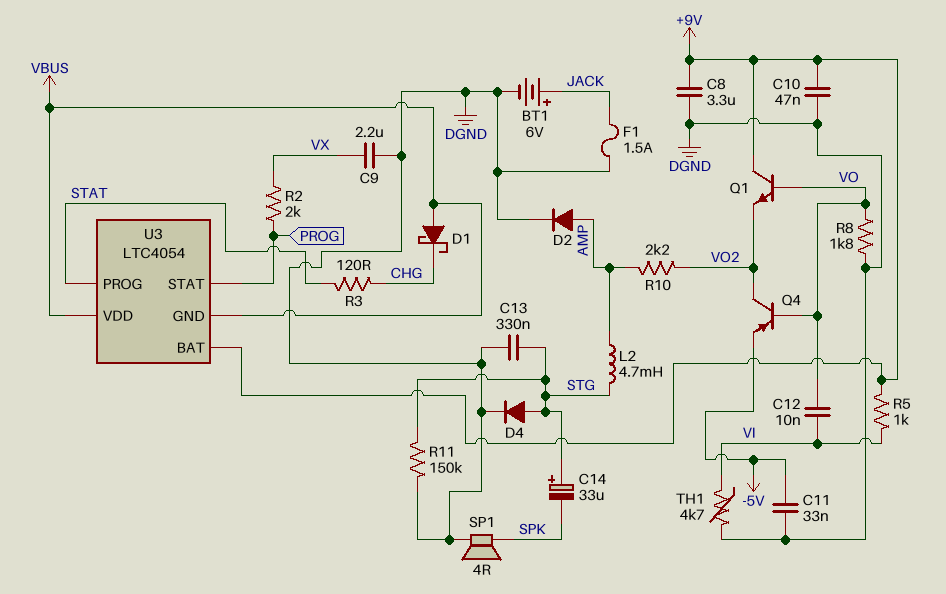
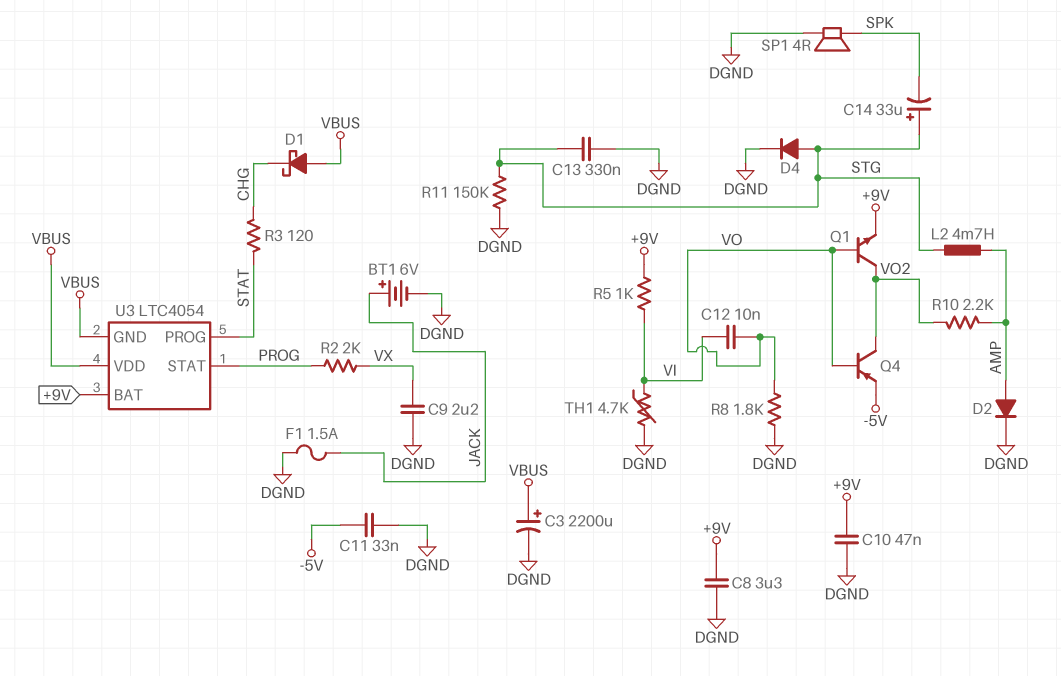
C3: none -> 2200uF (plus VBUS, minus DGND)
Q1: NPN (B VO, C +9V, E VO2) -> NPN (B VO, C VO2, E +9V)

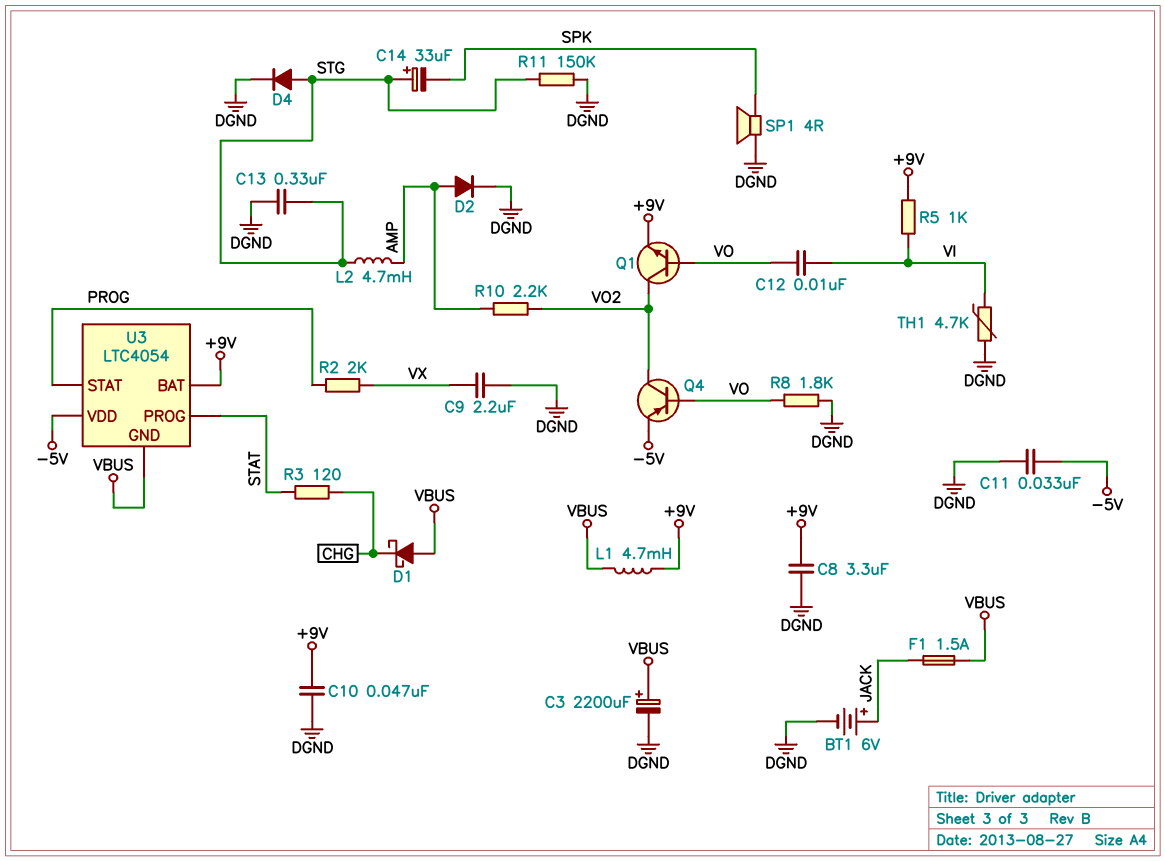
F1: 1.5A (DGND, JACK) -> 1.5A (JACK, VBUS)
L1: none -> 4.7mH (+9V, VBUS)
U3 pin VDD: VBUS -> -5V

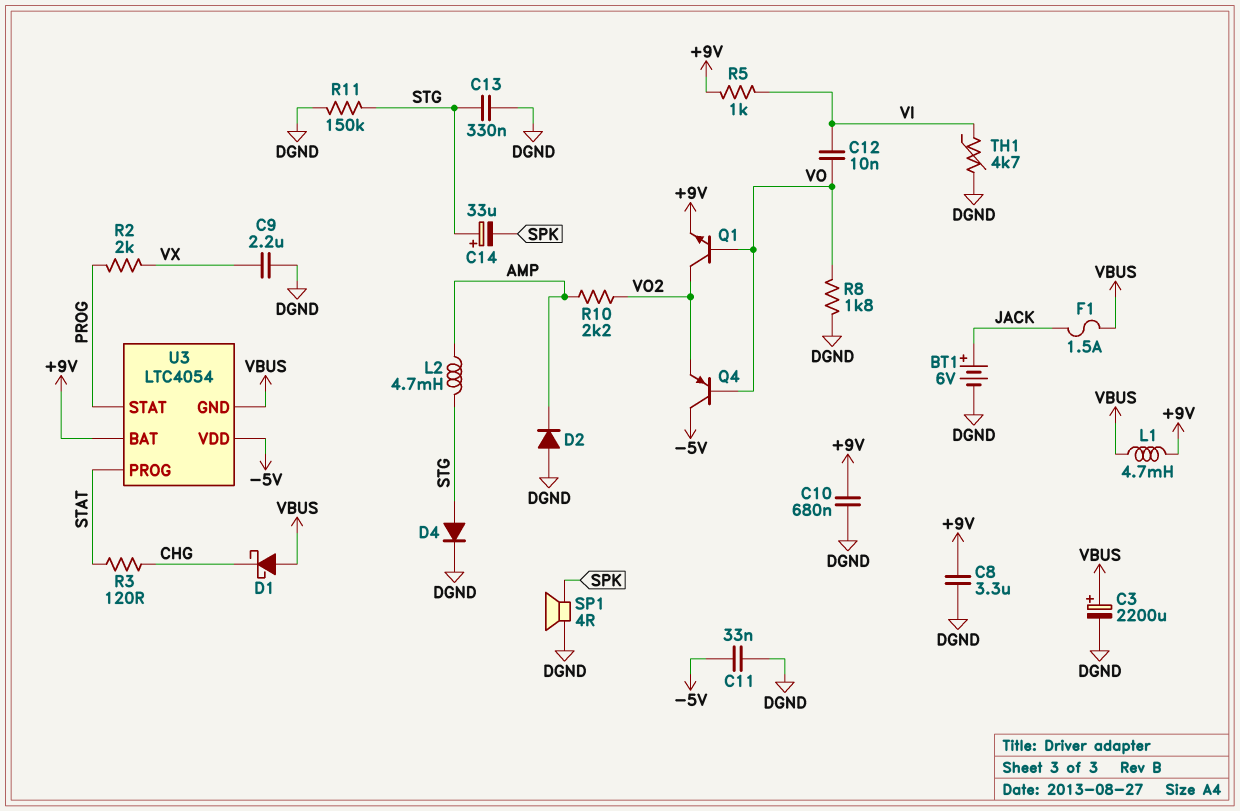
C10: 47nF (+9V, DGND) -> 680nF (+9V, DGND)
D2: diode (A AMP, K DGND) -> diode (A DGND, K AMP)
Q4: PNP (B VO, C VO2, E -5V) -> PNP (B VO, C -5V, E VO2)

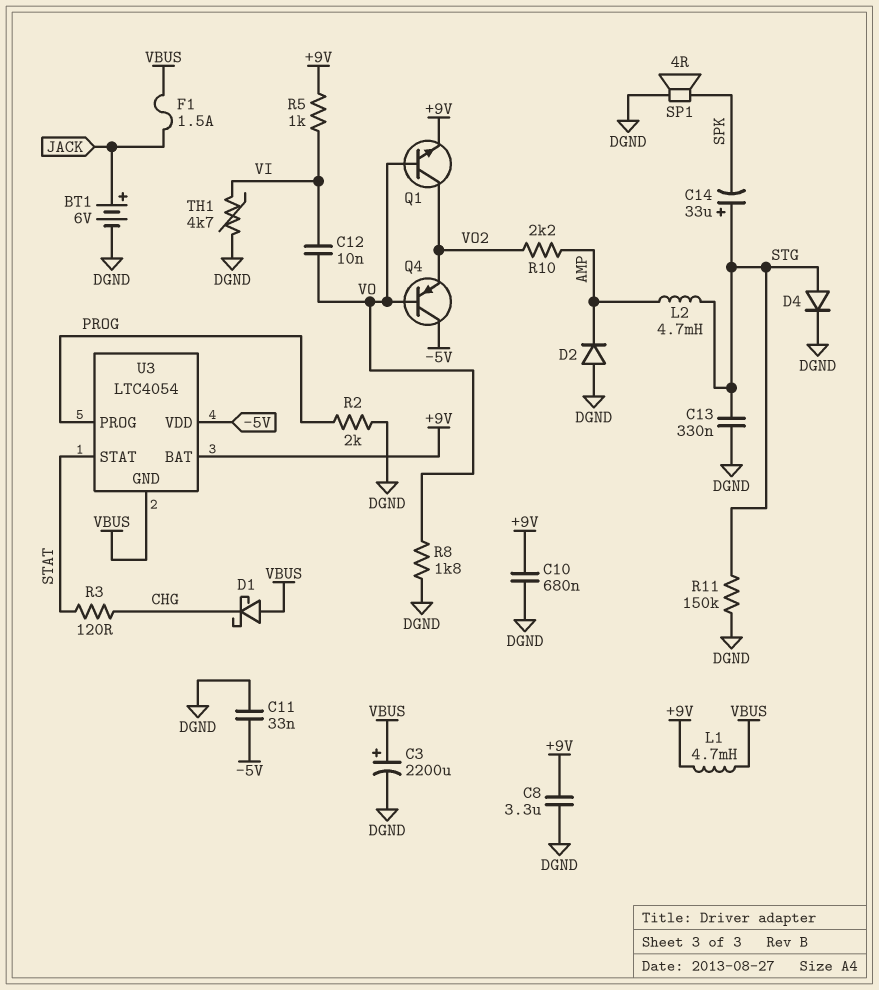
C9: 2.2uF (DGND, VX) -> none
R2: 2k (PROG, VX) -> 2k (DGND, PROG)
U3 pin PROG: STAT -> PROG
U3 pin STAT: PROG -> STAT

